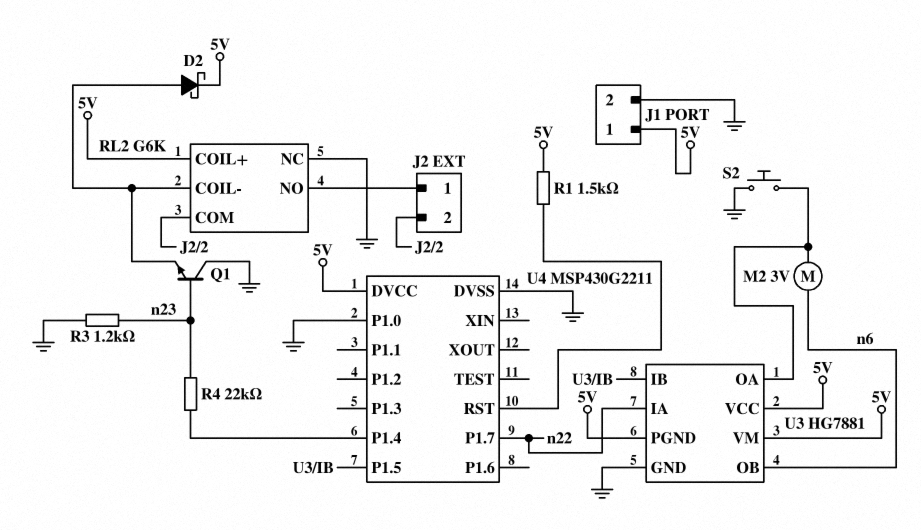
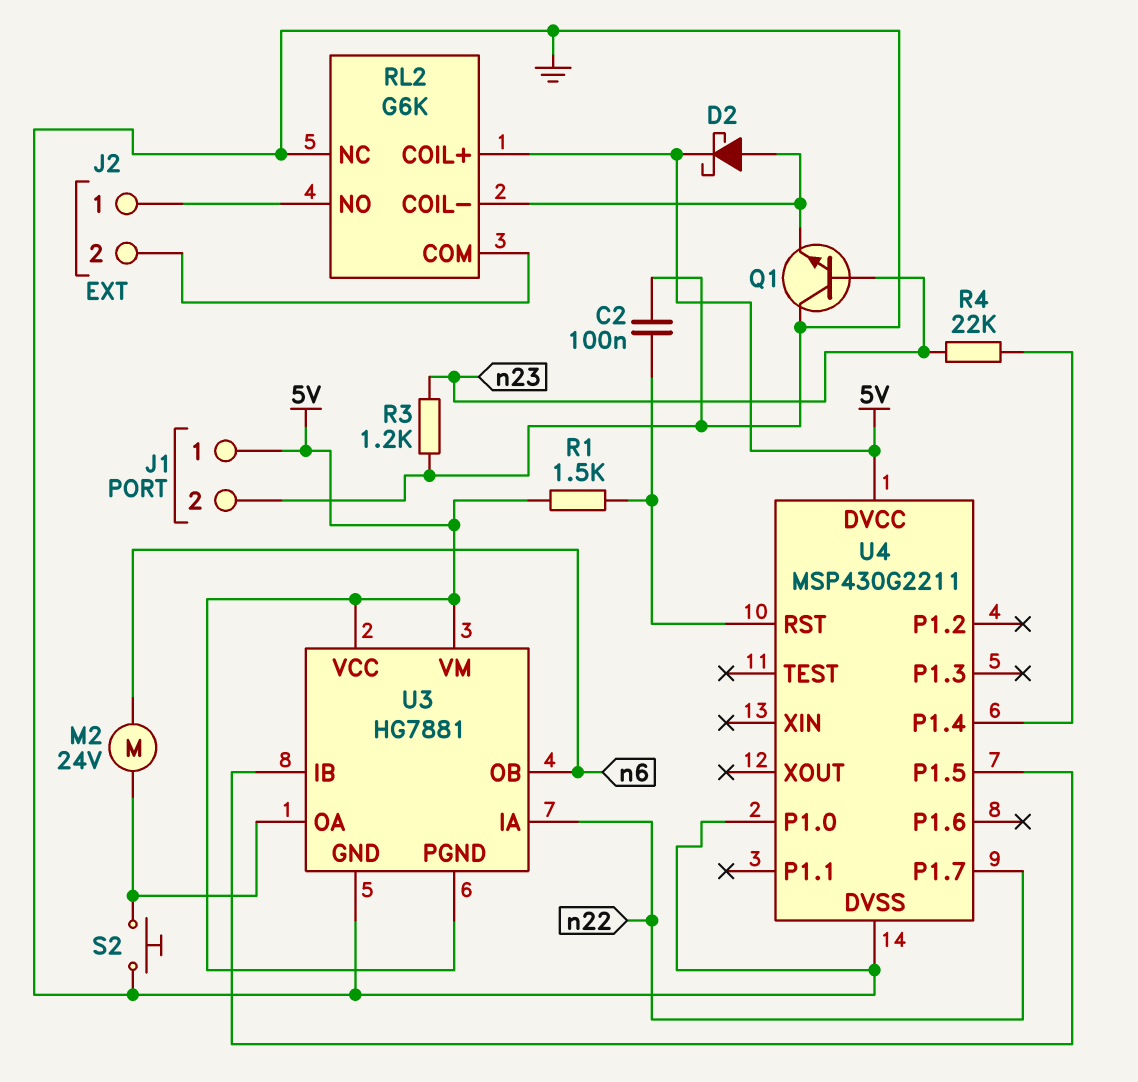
C2: none -> 100nF (GND, U4/RST)
M2: motor 3V (U3/OA, n6) -> motor 24V (U3/OA, n6)

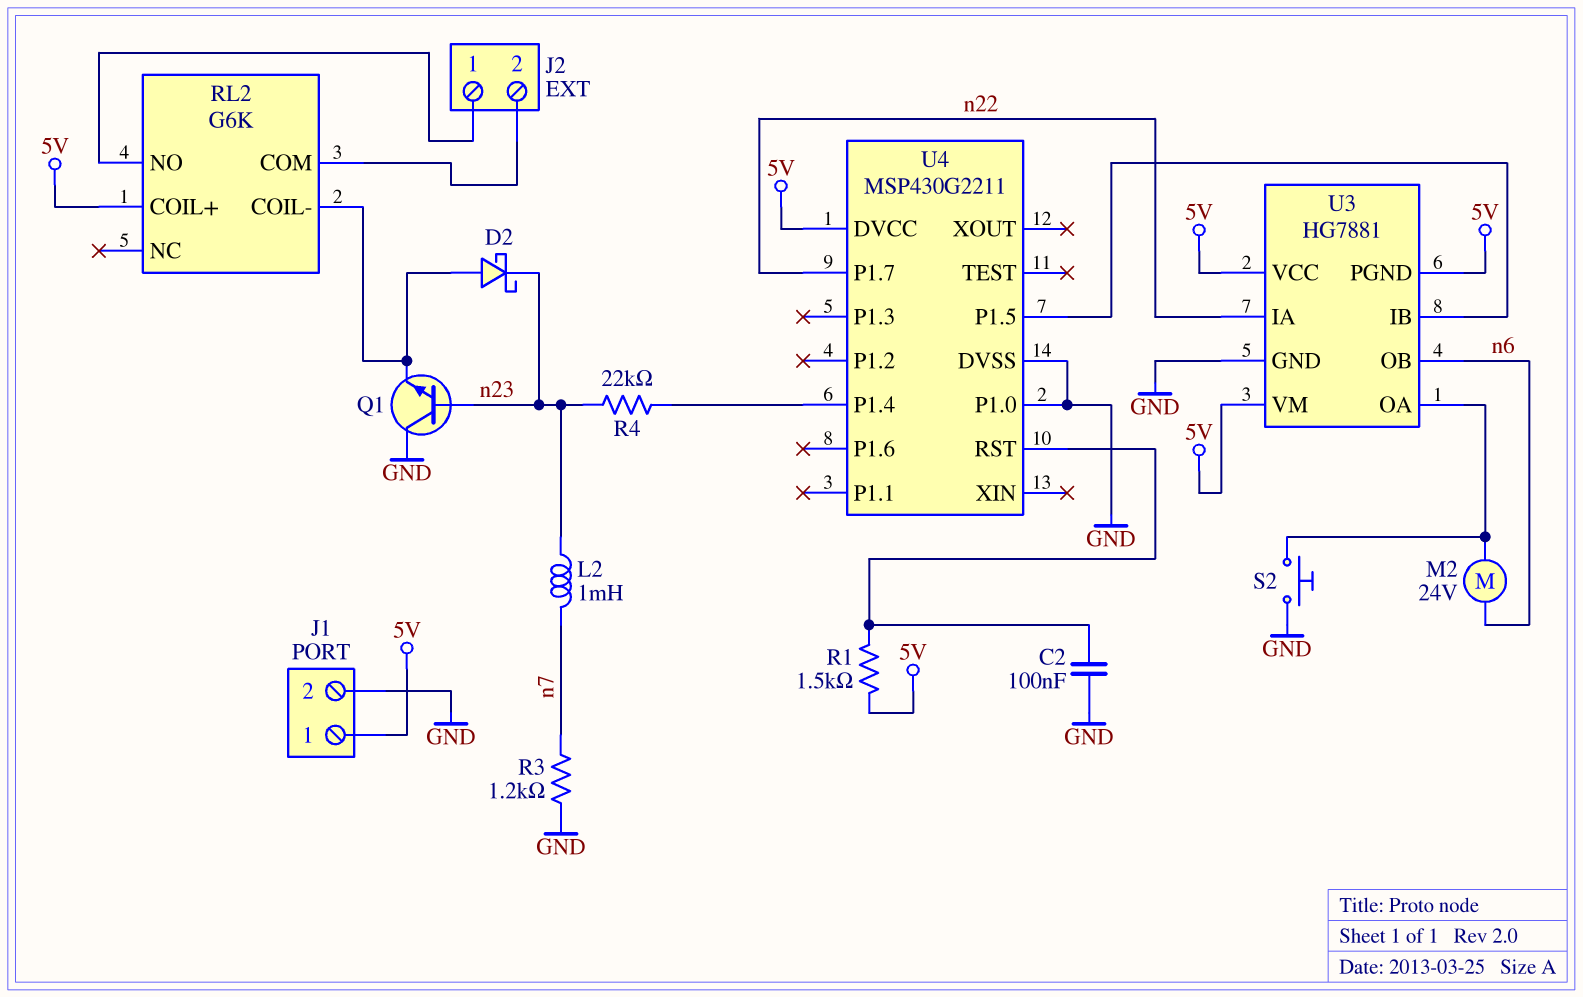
D2: schottky (A RL2/COIL-, K 5V) -> schottky (A RL2/COIL-, K n23)
L2: none -> 1mH (n7, n23)
R3: 1.2k (GND, n23) -> 1.2k (GND, n7)
RL2 pin NC: GND -> none

